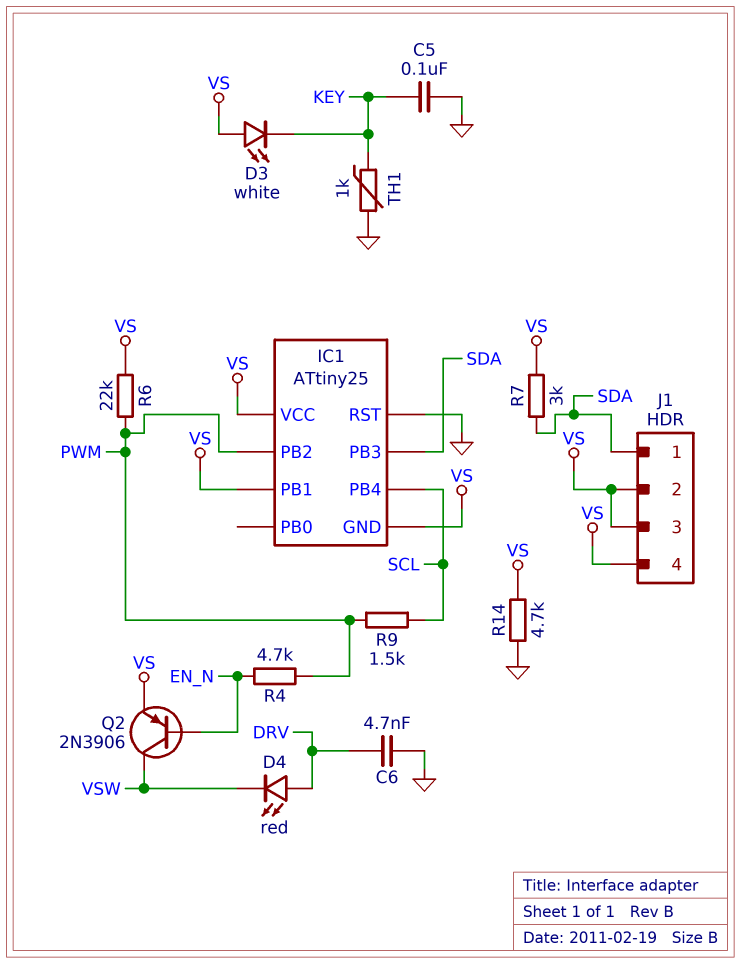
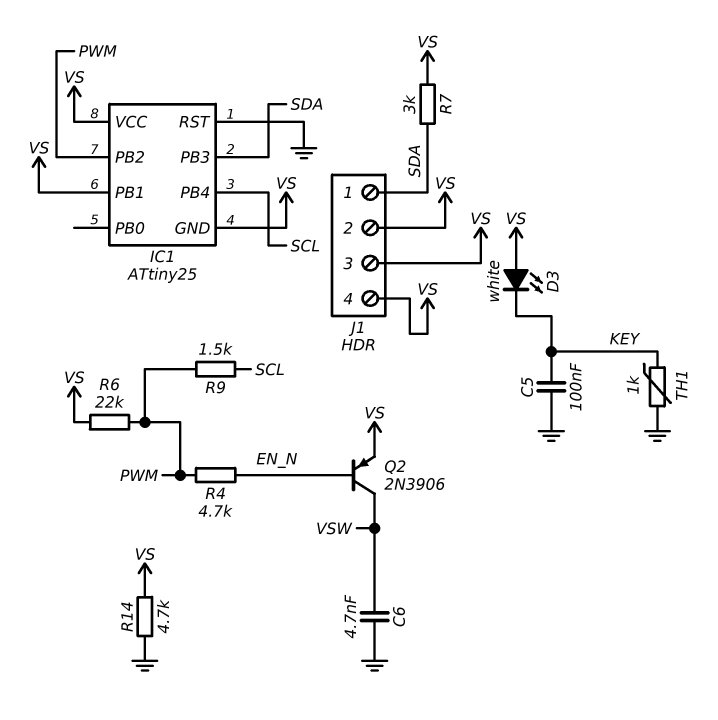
C6: 4.7nF (DRV, GND) -> 4.7nF (GND, VSW)
D4: LED red (A DRV, K VSW) -> none

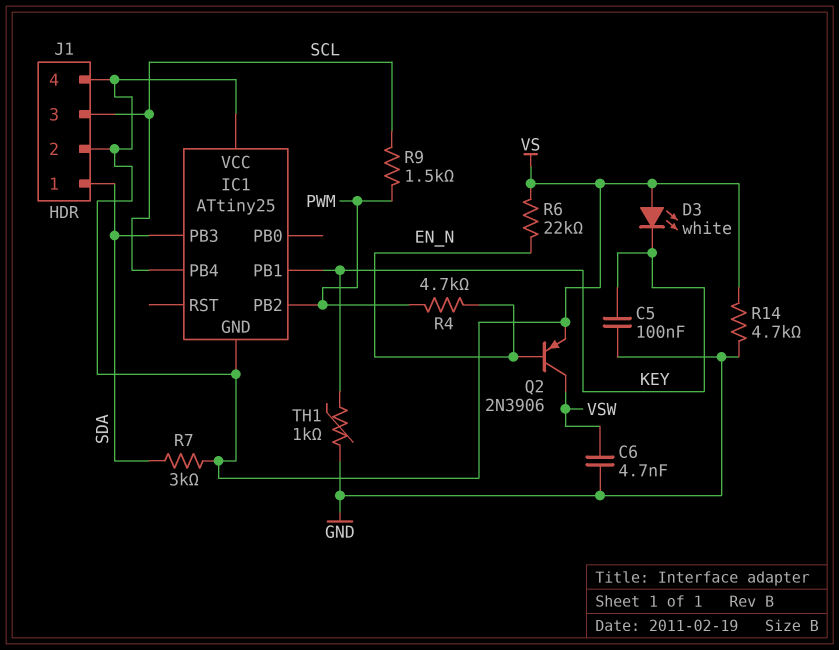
IC1 pin PB1: VS -> KEY
IC1 pin RST: GND -> none
J1 pin 3: VS -> SCL
R6: 22k (PWM, VS) -> 22k (EN_N, VS)

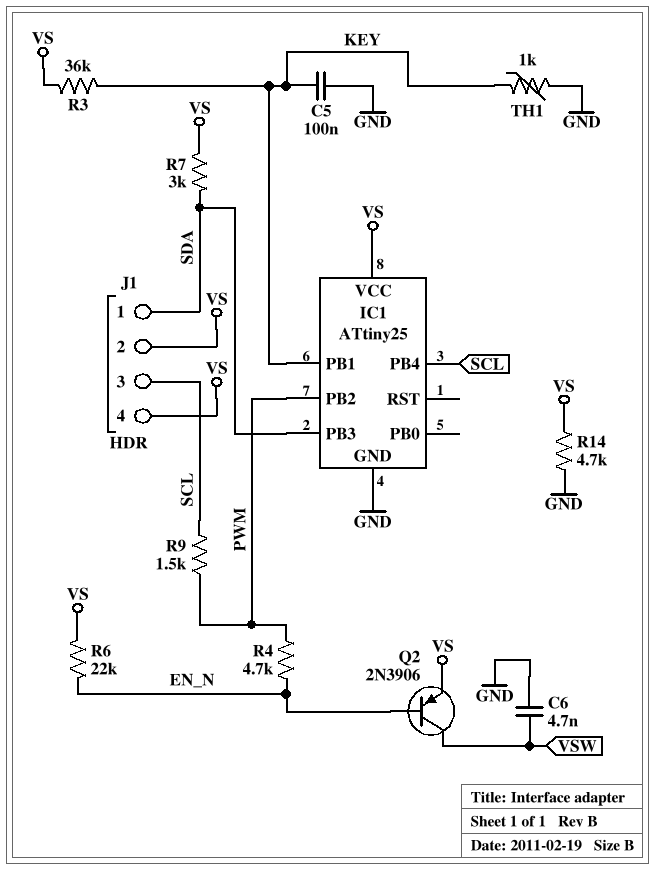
D3: LED white (A VS, K KEY) -> none
IC1 pin GND: VS -> GND
R3: none -> 36k (KEY, VS)

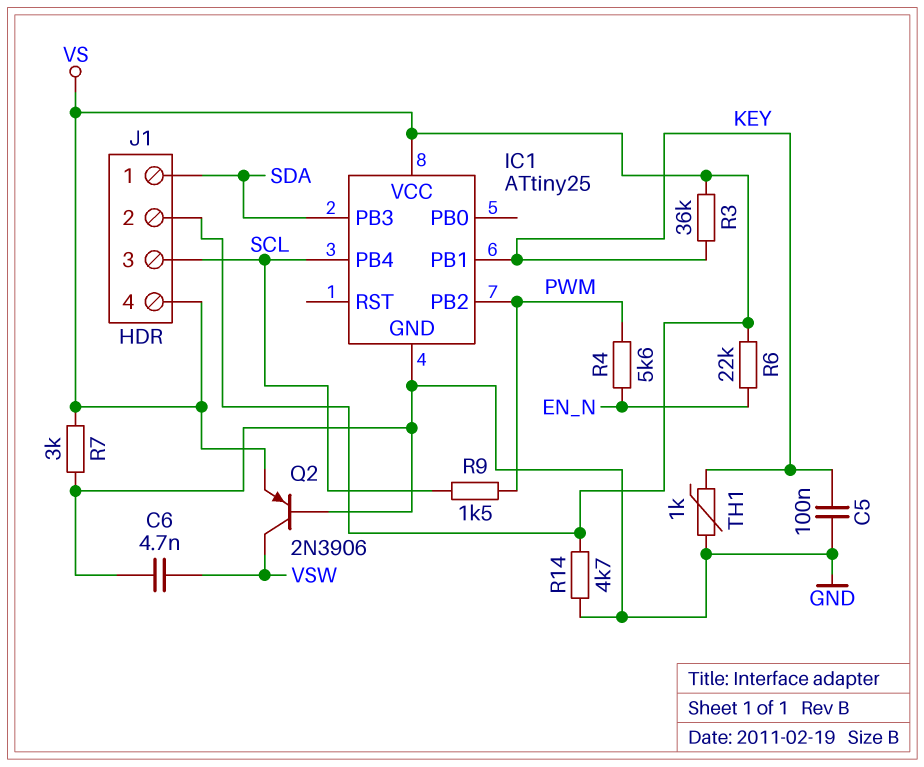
Q2: PNP 2N3906 (B EN_N, C VSW, E VS) -> PNP 2N3906 (B GND, C VSW, E VS)
R4: 4.7k (EN_N, PWM) -> 5.6k (EN_N, PWM)
R7: 3k (SDA, VS) -> 3k (GND, VS)

